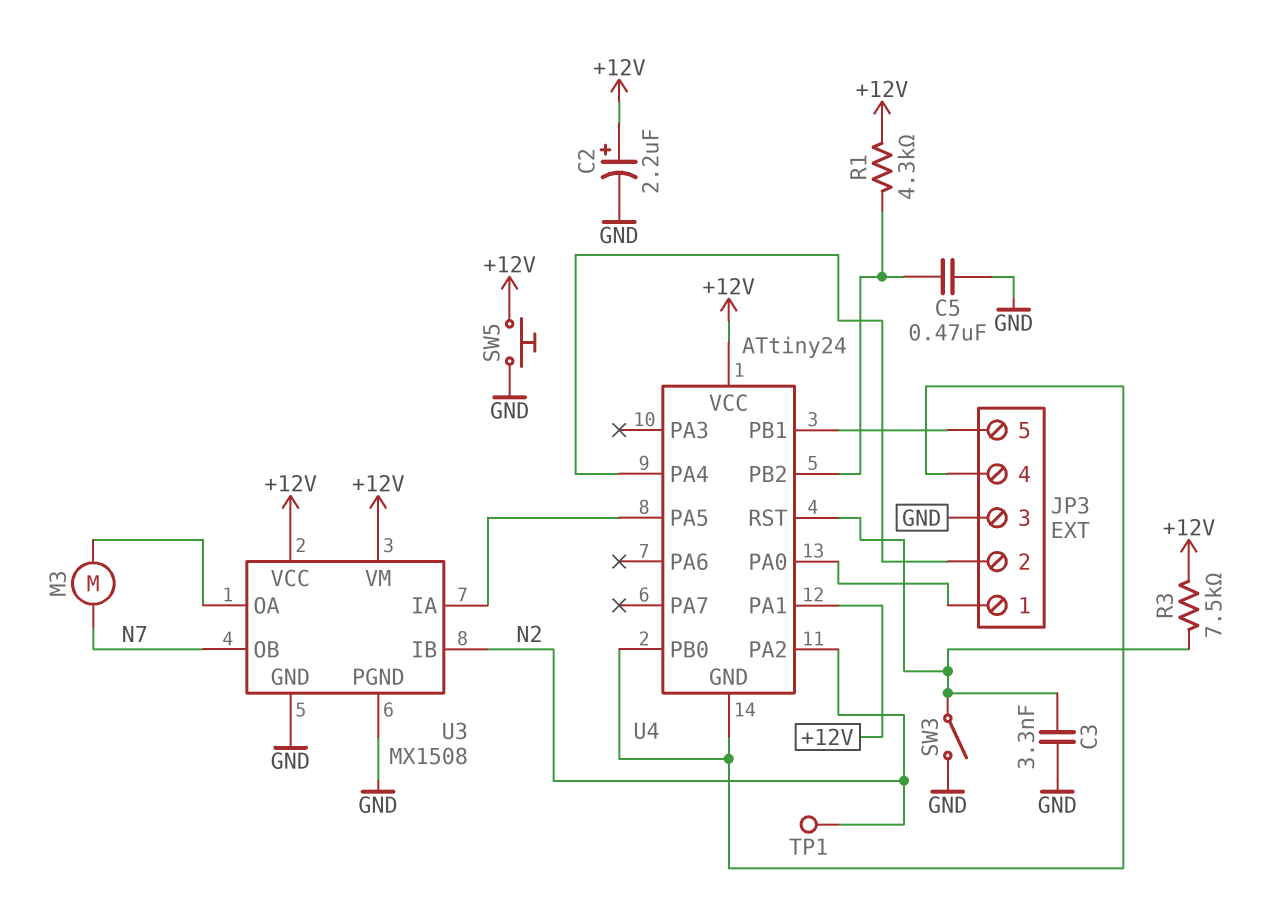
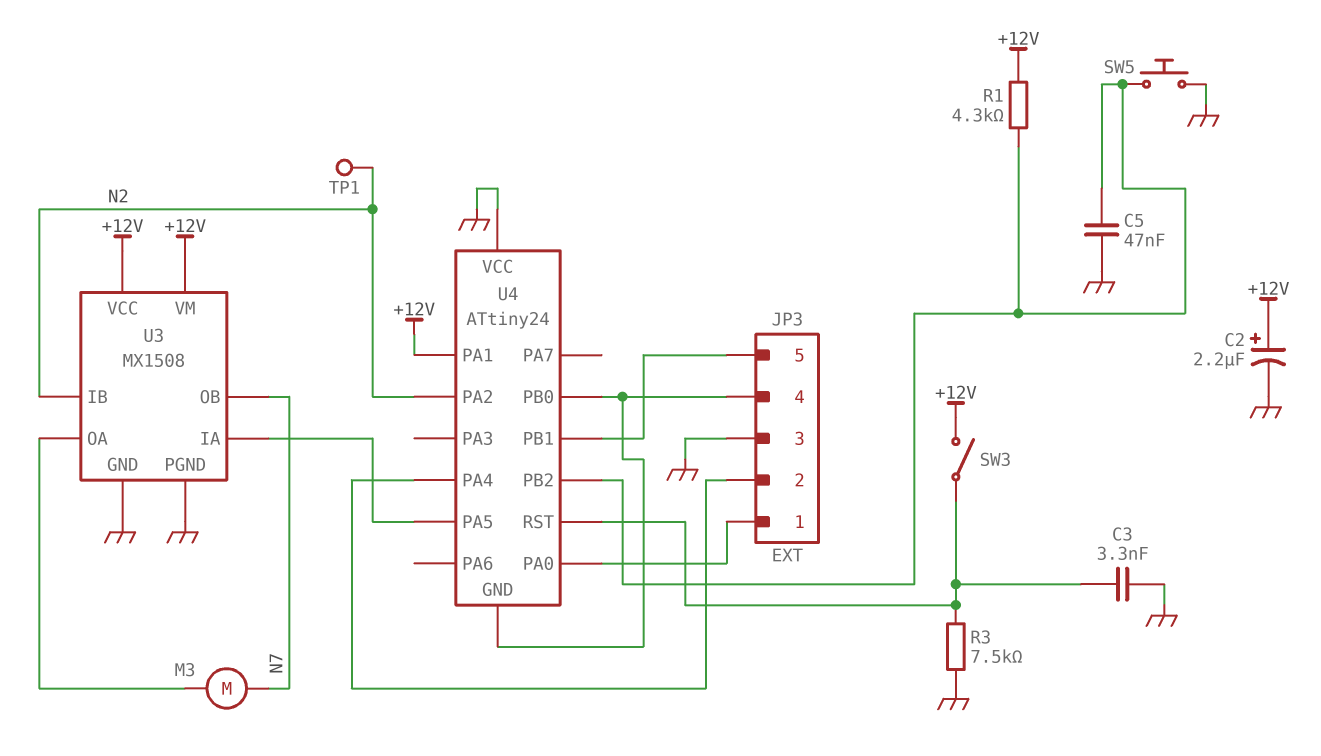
C5: 470nF (GND, U4/PB2) -> 47nF (GND, U4/PB2)
R3: 7.5k (+12V, U4/RST) -> 7.5k (GND, U4/RST)
SW3: switch (GND, U4/RST) -> switch (+12V, U4/RST)
SW5: button (+12V, GND) -> button (GND, U4/PB2)
U4 pin VCC: +12V -> GND

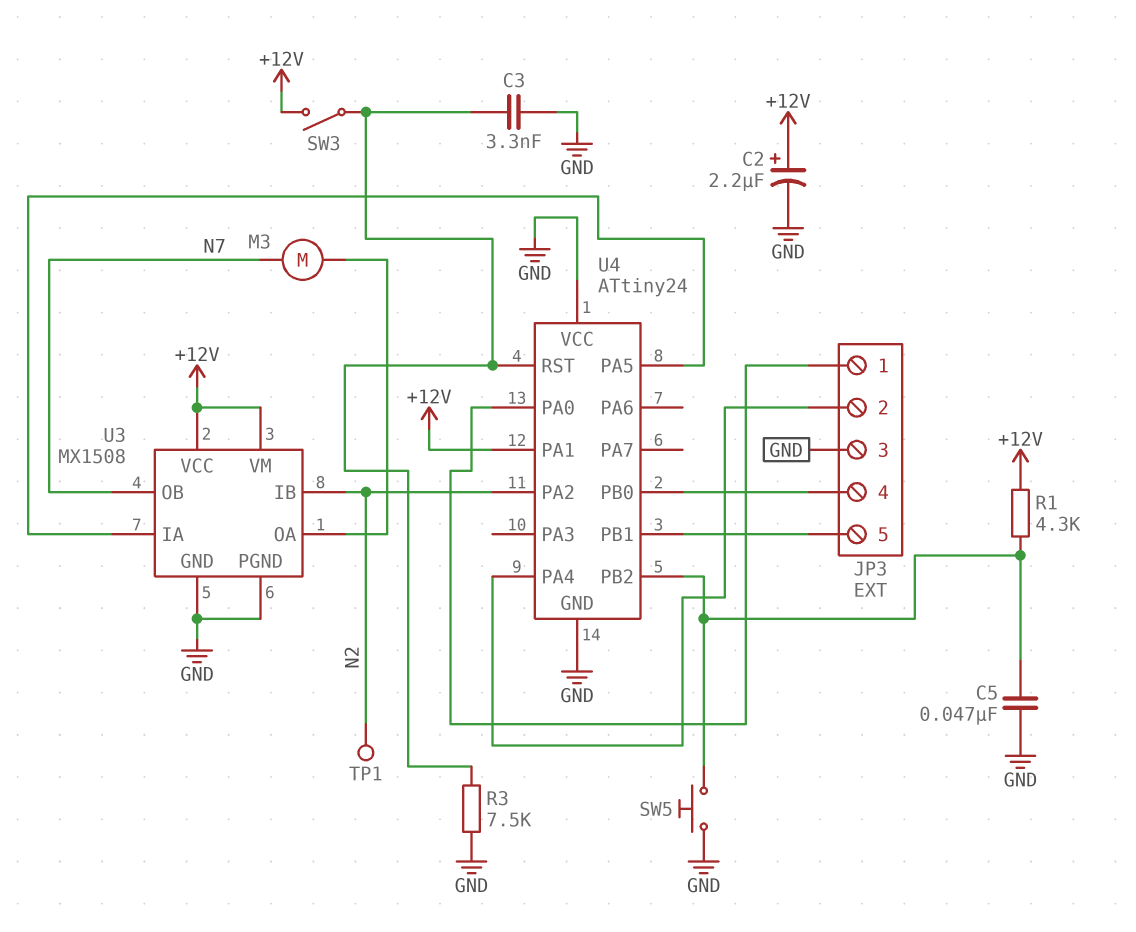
U4 pin GND: JP3/4 -> GND

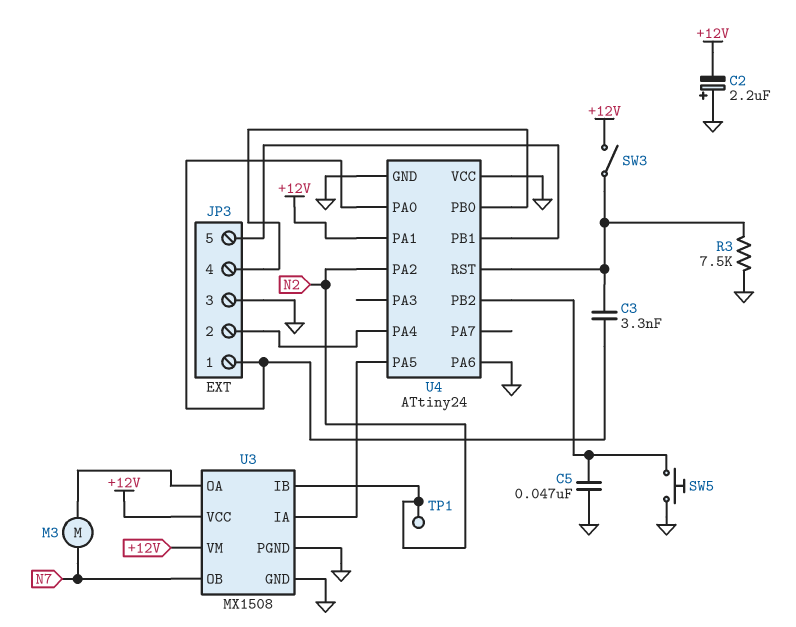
C2: 2.2uF (plus +12V, minus GND) -> 2.2uF (plus GND, minus +12V)
C3: 3.3nF (GND, U4/RST) -> 3.3nF (JP3/1, U4/RST)
R1: 4.3k (+12V, U4/PB2) -> none
U4 pin PA6: none -> GND

